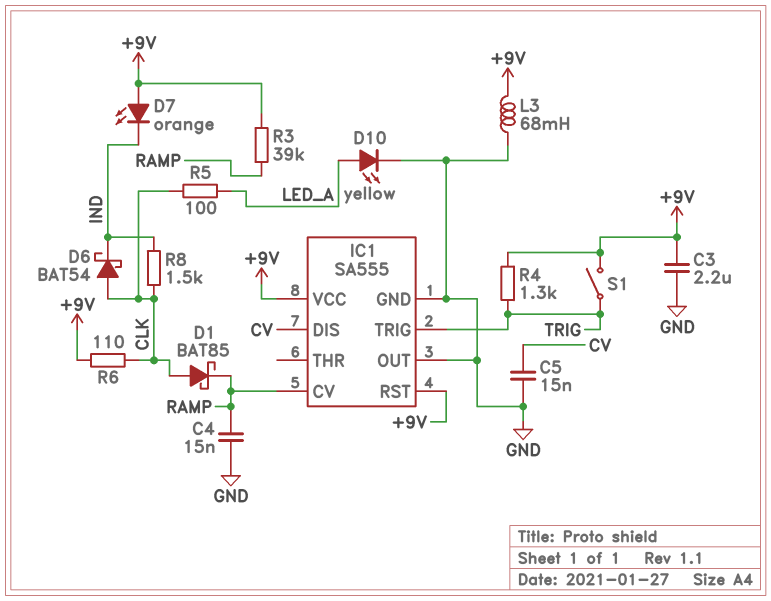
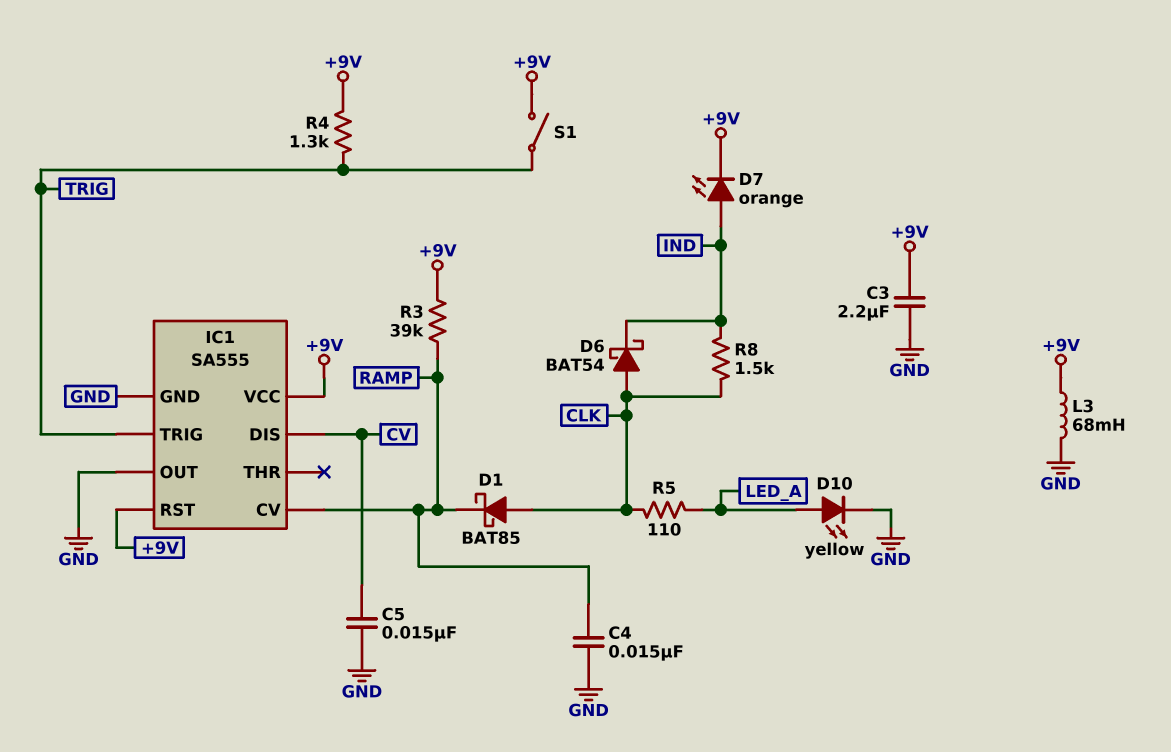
D7: LED orange (A +9V, K IND) -> LED orange (A IND, K +9V)
R5: 100 (CLK, LED_A) -> 110 (CLK, LED_A)
R6: 110 (+9V, CLK) -> none

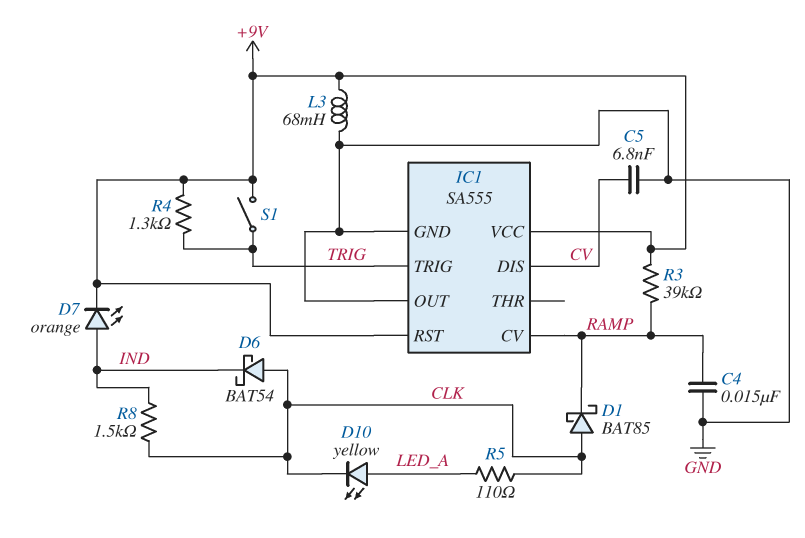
C3: 2.2uF (+9V, GND) -> none
C5: 15nF (CV, GND) -> 6.8nF (CV, GND)
D10: LED yellow (A LED_A, K GND) -> LED yellow (A LED_A, K CLK)

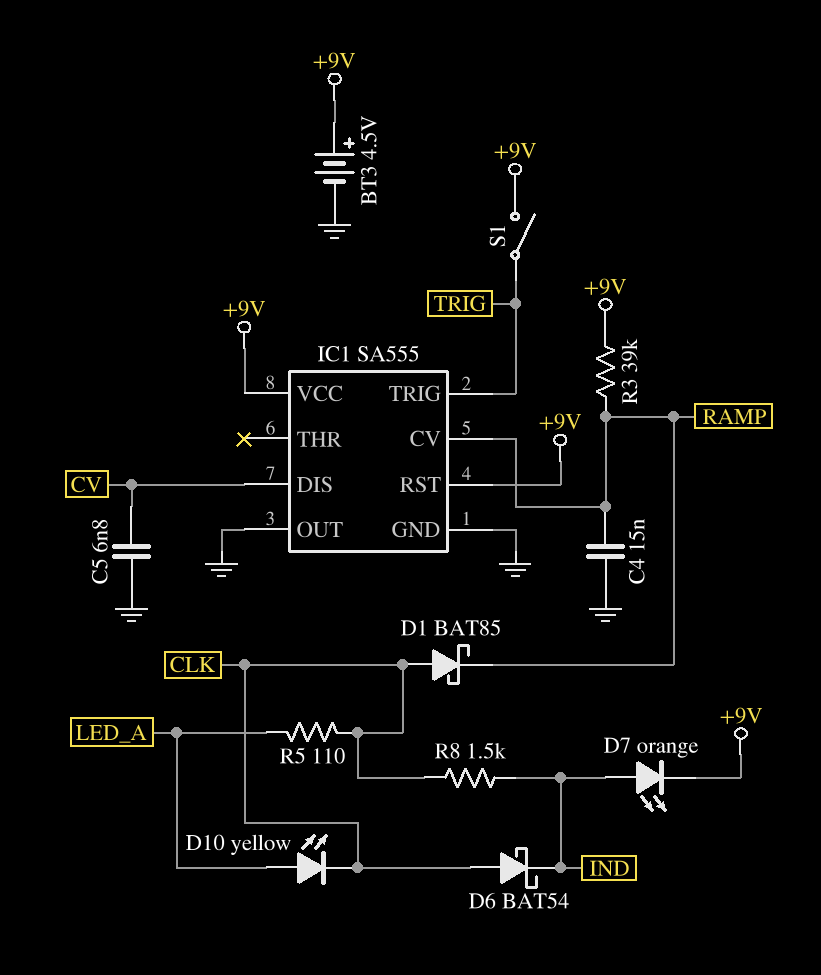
BT3: none -> 4.5V (plus +9V, minus GND)
L3: 68mH (+9V, GND) -> none
R4: 1.3k (+9V, TRIG) -> none

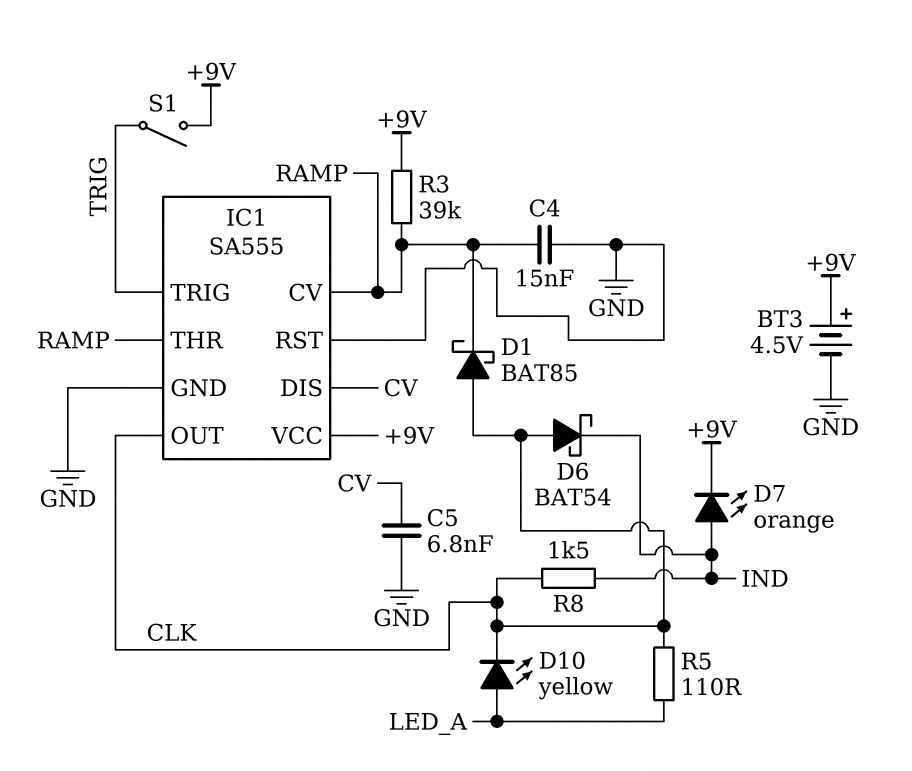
IC1 pin OUT: GND -> CLK
IC1 pin RST: +9V -> GND
IC1 pin THR: none -> RAMP

